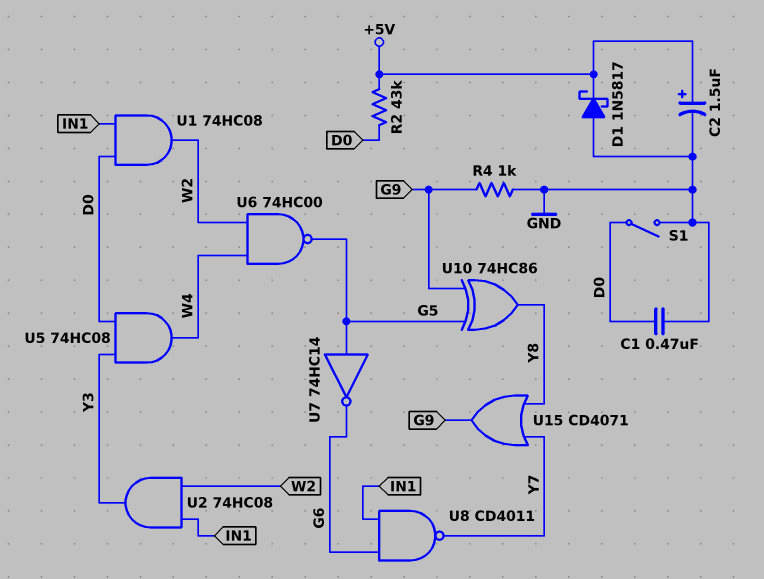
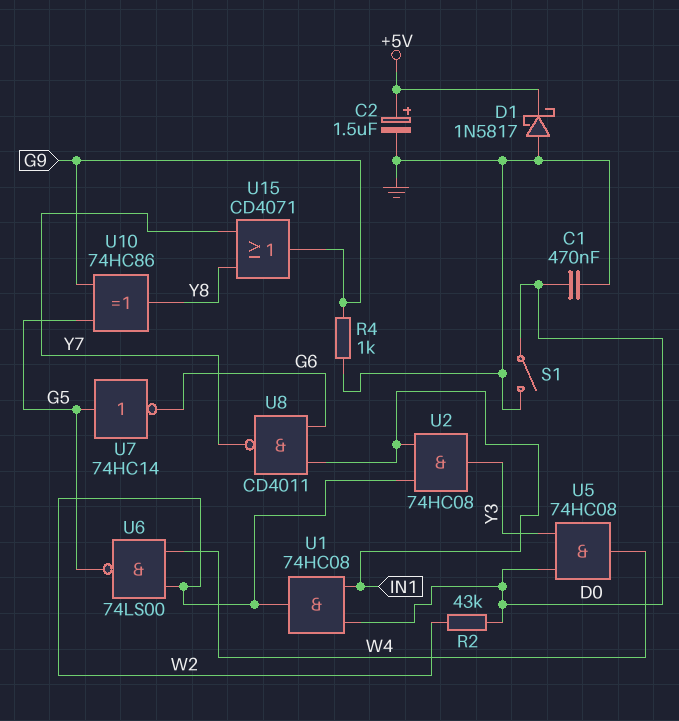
R2: 43k (+5V, D0) -> 43k (D0, W2)
U6: NAND 74HC00 (in W2, in W4, out G5) -> NAND 74LS00 (in W2, in W4, out G5)

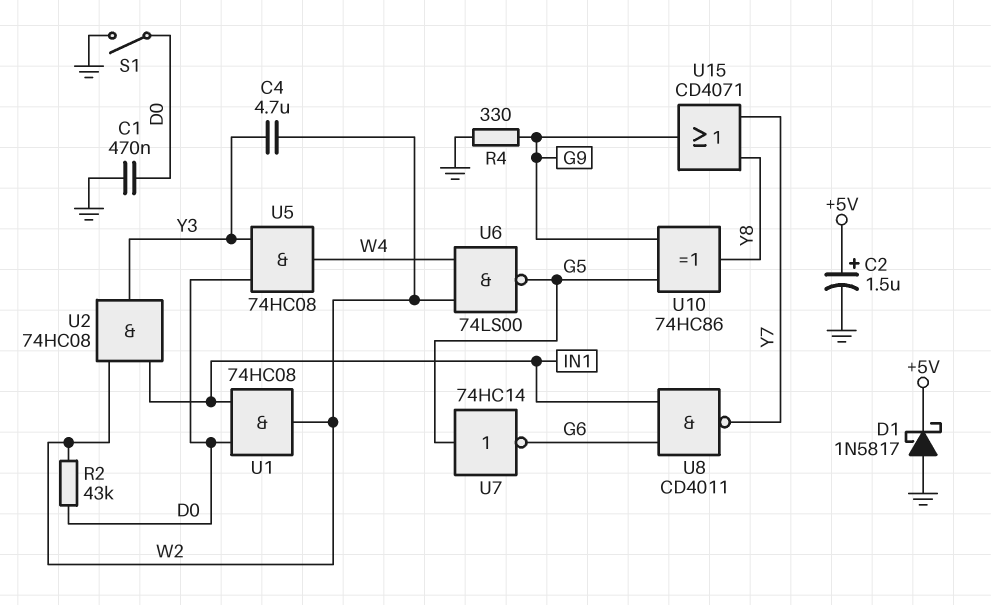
C4: none -> 4.7uF (W2, Y3)
R4: 1k (G9, GND) -> 330 (G9, GND)

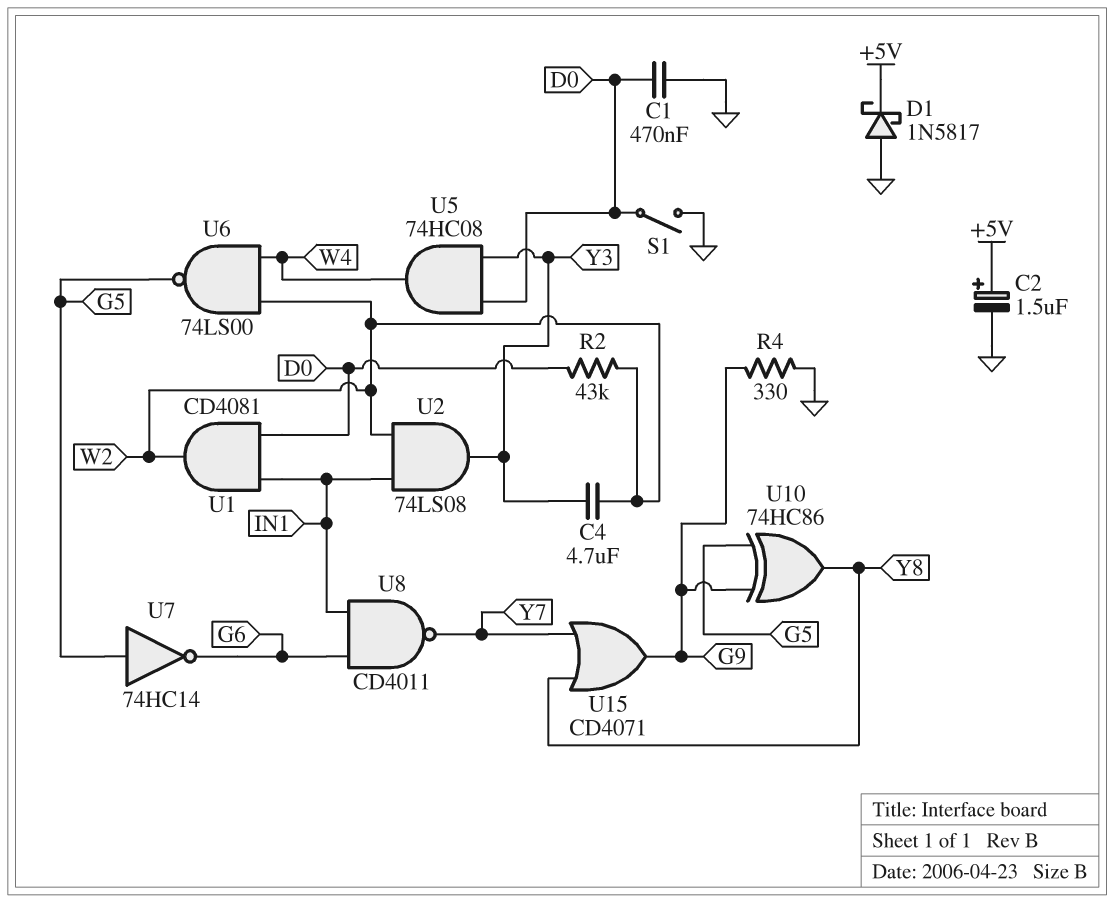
U1: AND 74HC08 (in D0, in IN1, out W2) -> AND CD4081 (in D0, in IN1, out W2)
U2: AND 74HC08 (in IN1, in W2, out Y3) -> AND 74LS08 (in IN1, in W2, out Y3)

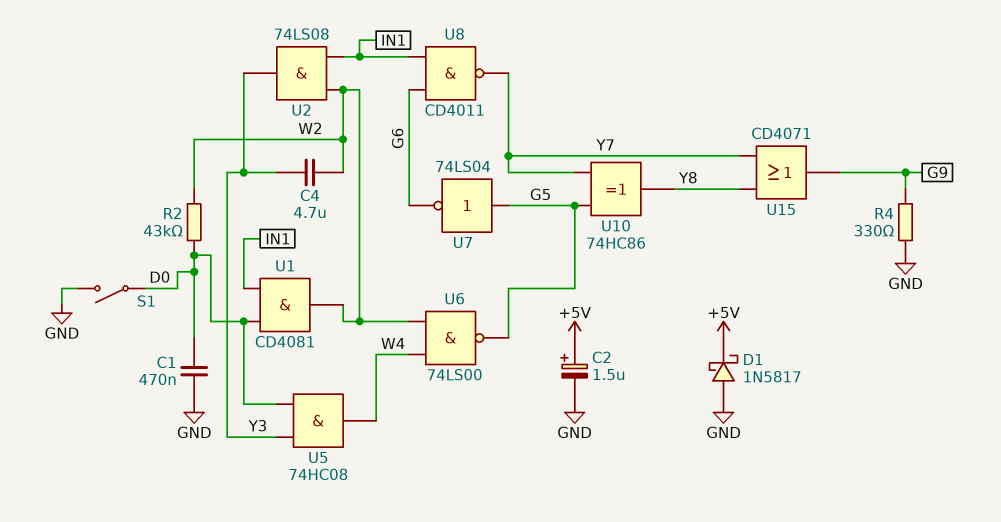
U7: NOT 74HC14 (in G5, out G6) -> NOT 74LS04 (in G5, out G6)
U10: XOR 74HC86 (in G5, in G9, out Y8) -> XOR 74HC86 (in G5, in Y7, out Y8)

